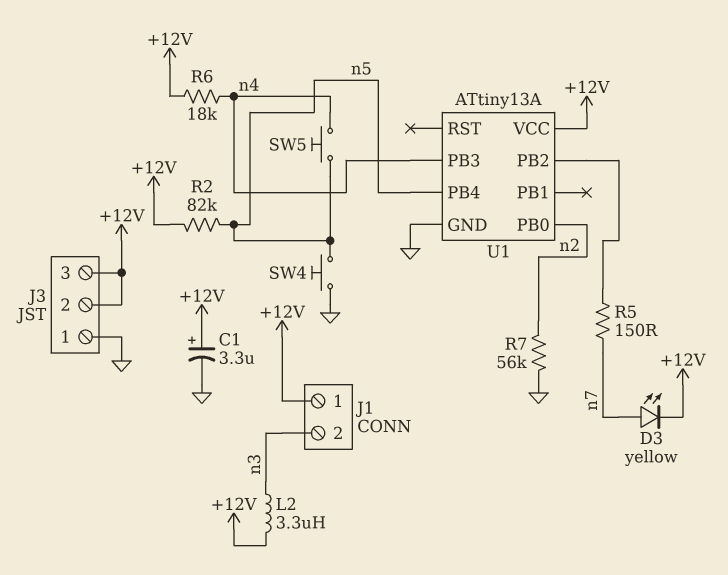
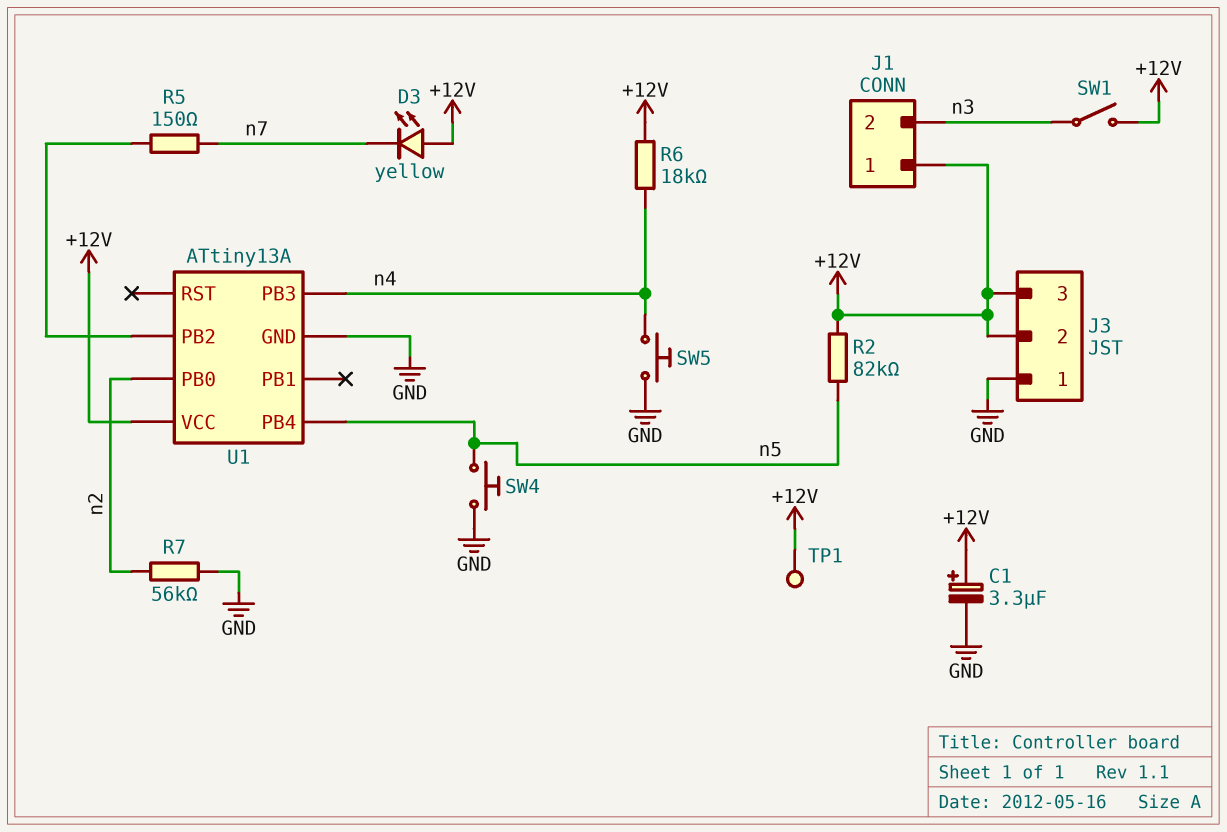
D3: LED yellow (A n7, K +12V) -> LED yellow (A +12V, K n7)
L2: 3.3uH (+12V, n3) -> none
SW1: none -> switch (+12V, n3)
SW5: button (n4, n5) -> button (GND, n4)
TP1: none -> test point (+12V)

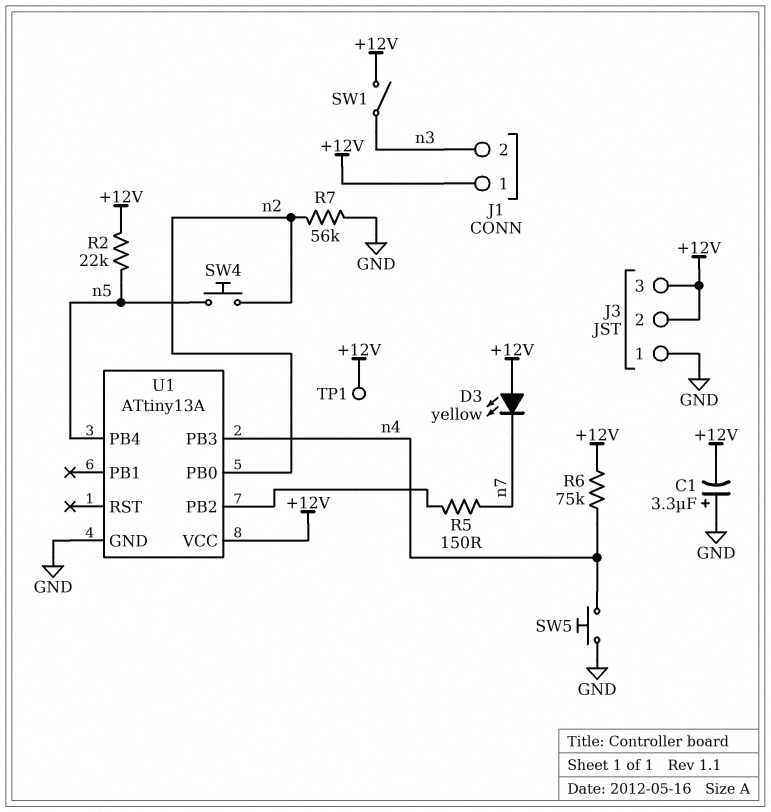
C1: 3.3uF (plus +12V, minus GND) -> 3.3uF (plus GND, minus +12V)
R2: 82k (+12V, n5) -> 22k (+12V, n5)
R6: 18k (+12V, n4) -> 75k (+12V, n4)
SW4: button (GND, n5) -> button (n2, n5)

